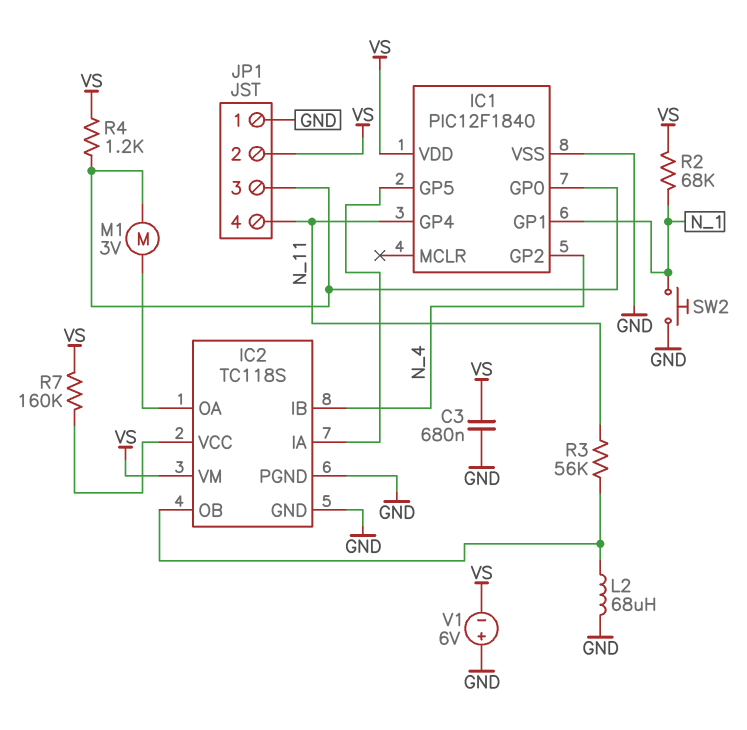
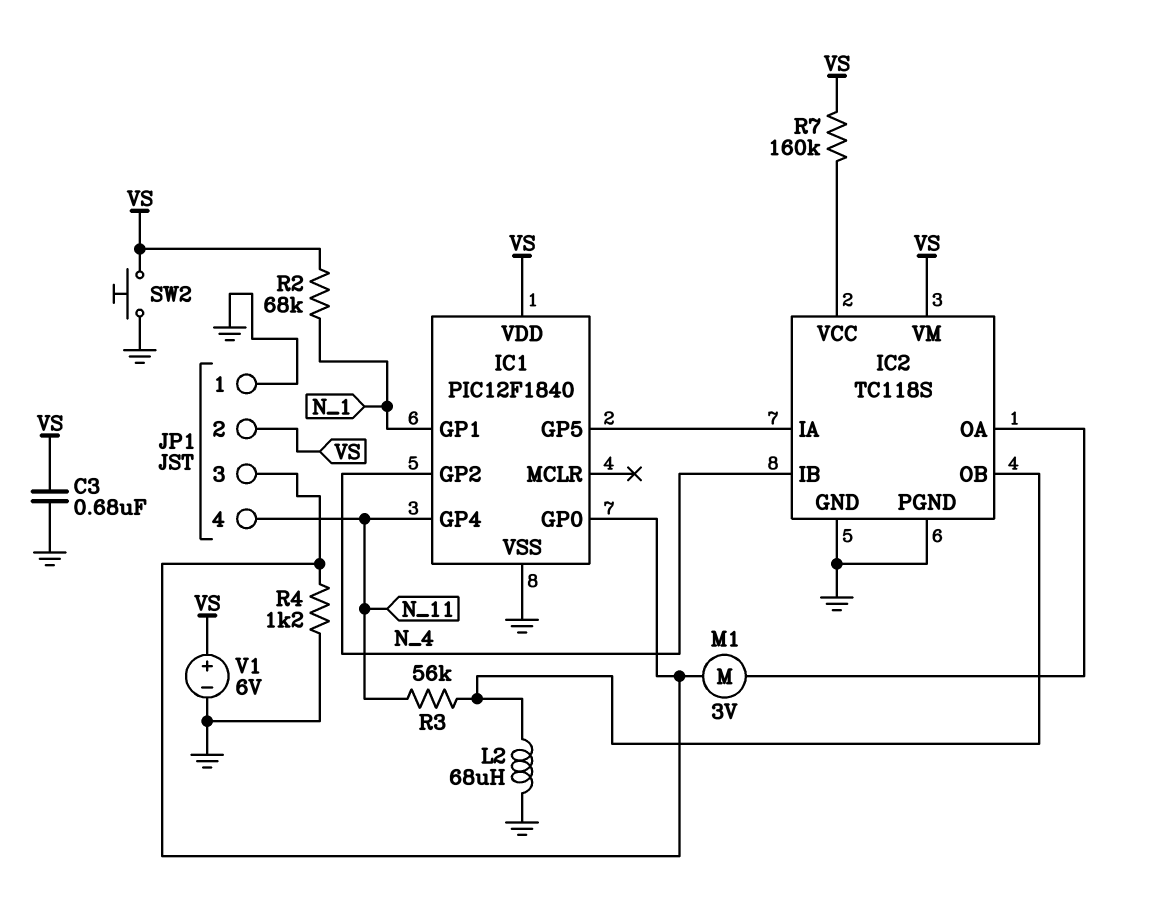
R4: 1.2k (IC1/GP0, VS) -> 1.2k (GND, IC1/GP0)
SW2: button (GND, N_1) -> button (GND, VS)
V1: 6V (plus GND, minus VS) -> 6V (plus VS, minus GND)

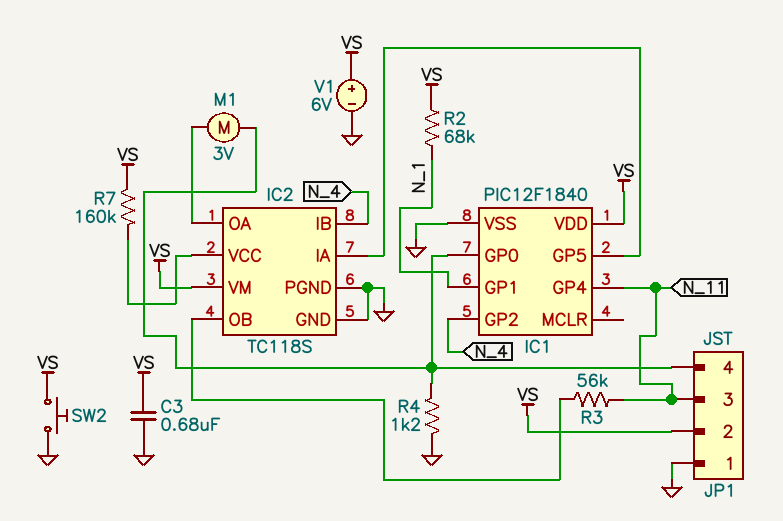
JP1 pin 3: IC1/GP0 -> N_11
JP1 pin 4: N_11 -> IC1/GP0
L2: 68uH (GND, IC2/OB) -> none

